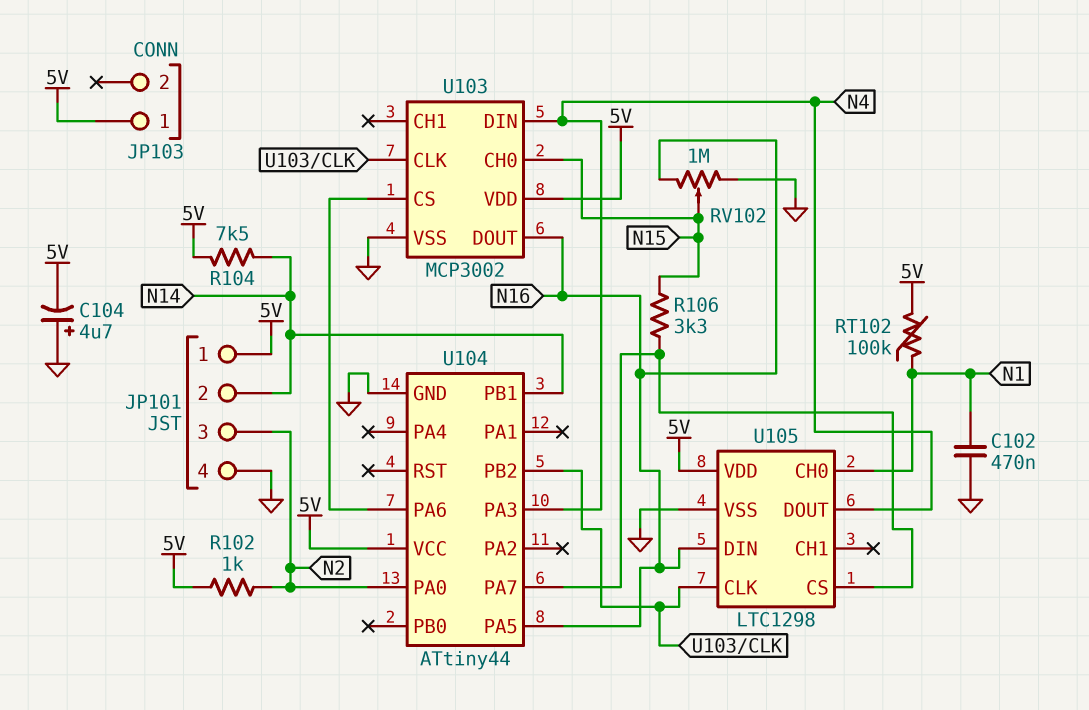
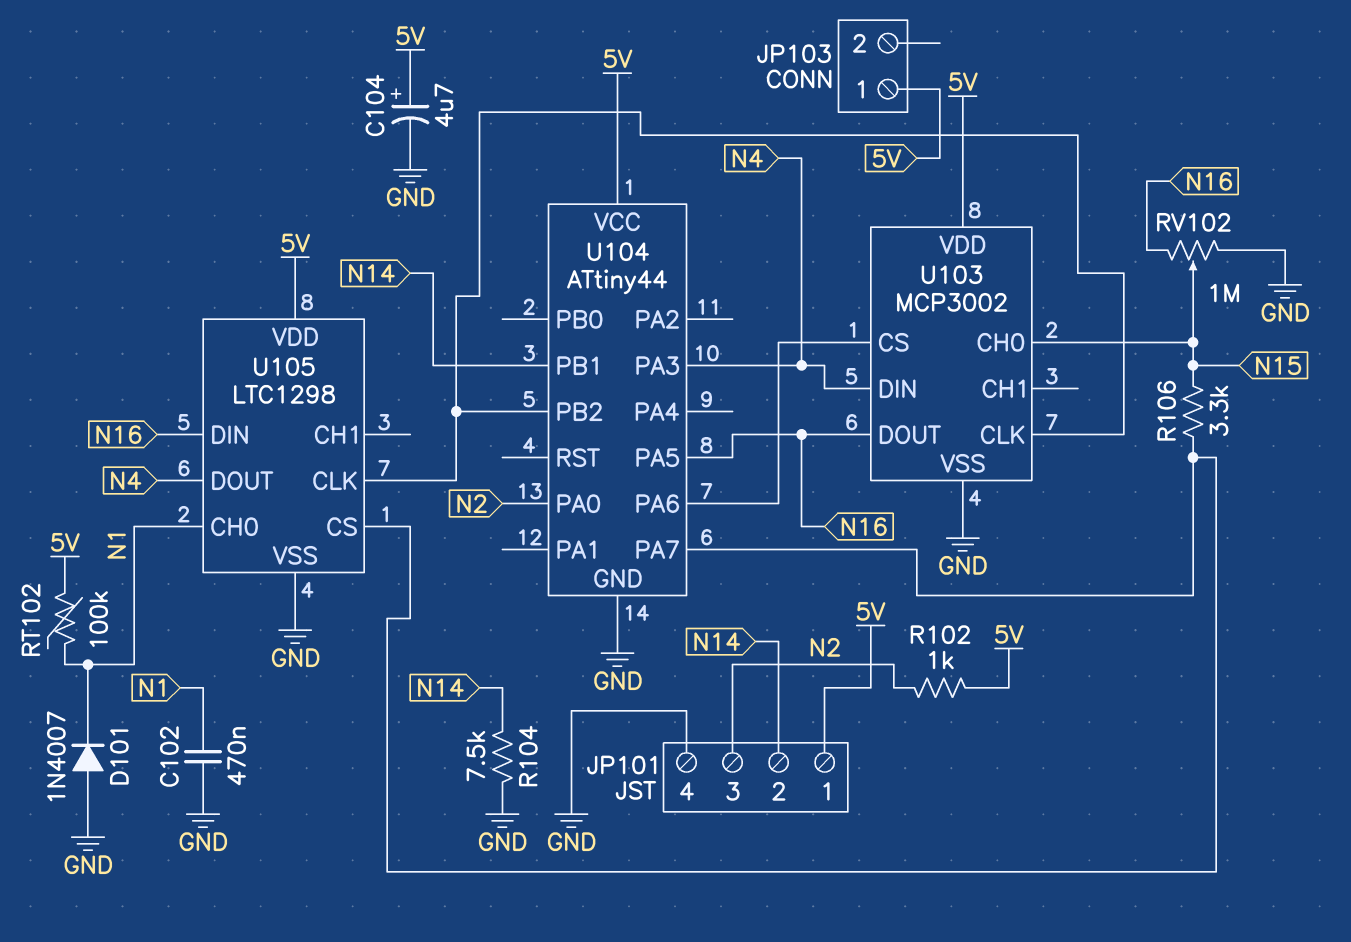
C104: 4.7uF (plus GND, minus 5V) -> 4.7uF (plus 5V, minus GND)
D101: none -> diode 1N4007 (A GND, K N1)
R104: 7.5k (5V, N14) -> 7.5k (GND, N14)

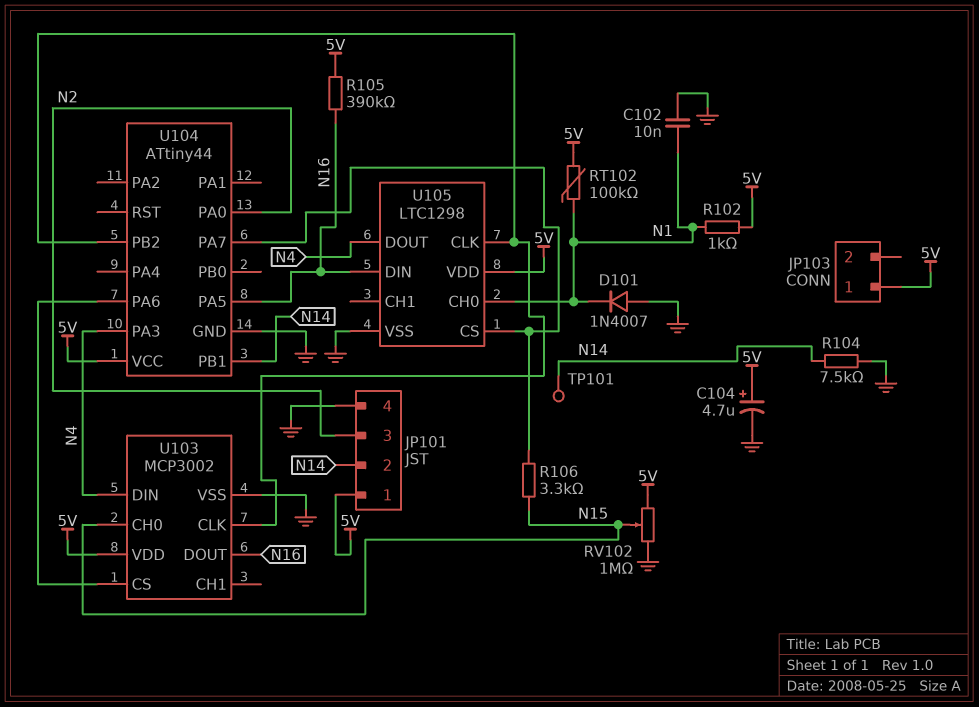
C102: 470nF (GND, N1) -> 10nF (GND, N1)
R102: 1k (5V, N2) -> 1k (5V, N1)
R105: none -> 390k (5V, N16)
RV102: 1M (GND, N16, wiper N15) -> 1M (5V, GND, wiper N15)
TP101: none -> test point (N14)

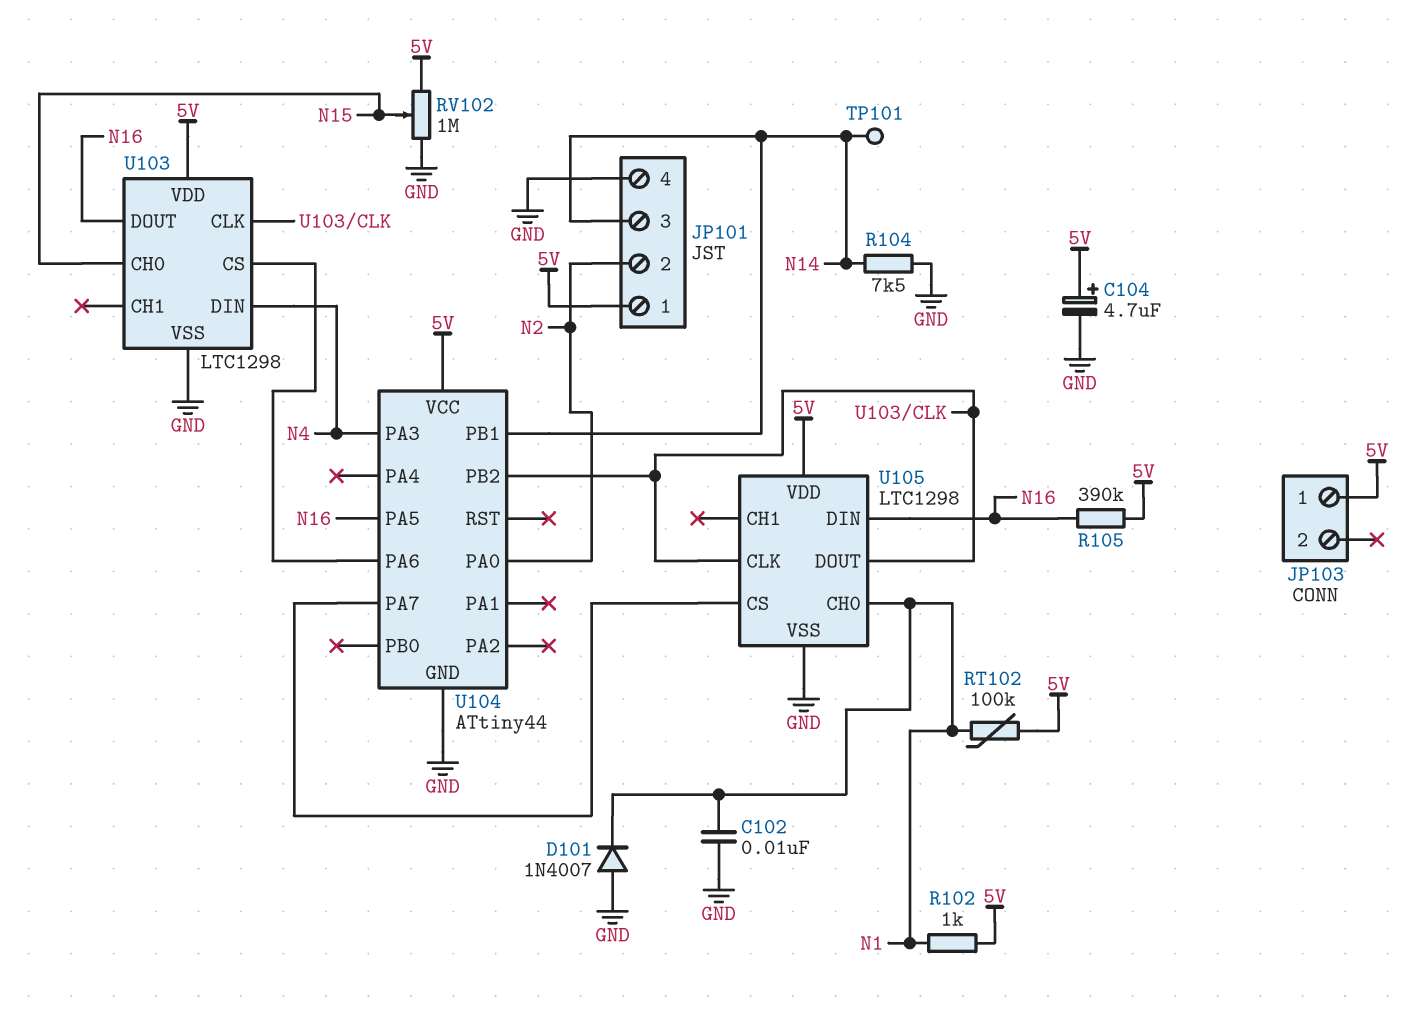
JP101 pin 2: N14 -> N2
JP101 pin 3: N2 -> N14
R106: 3.3k (N15, U104/PA7) -> none
U103: MCP3002 -> LTC1298
U105 pin DOUT: N4 -> U103/CLK

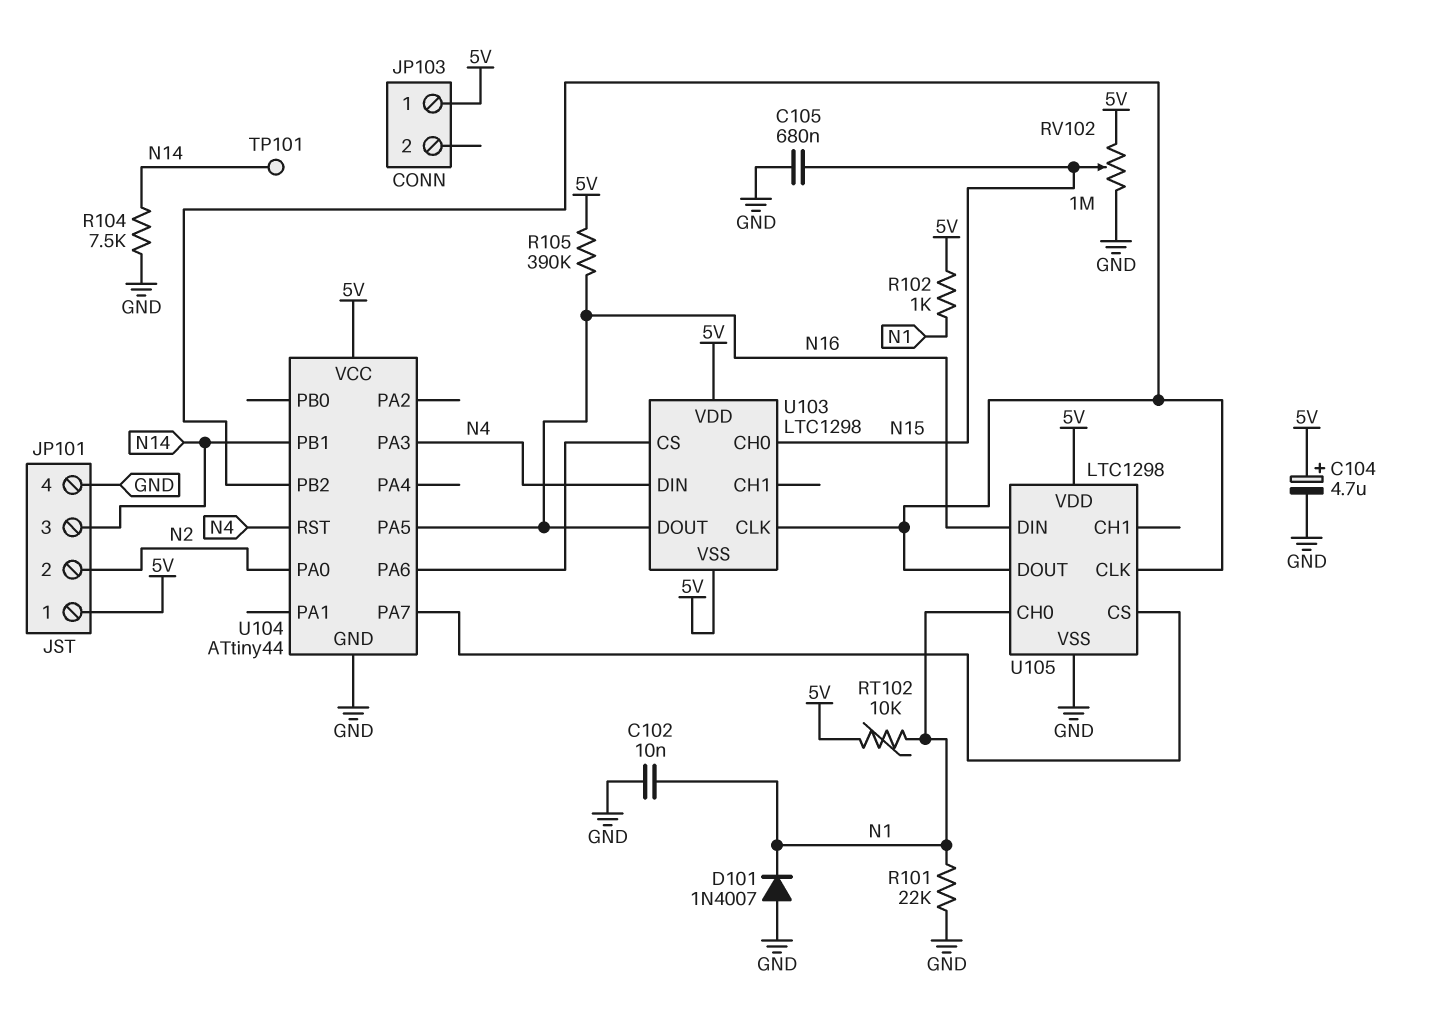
C105: none -> 680nF (GND, N15)
R101: none -> 22k (GND, N1)
RT102: 100k (5V, N1) -> 10k (5V, N1)
U103 pin VSS: GND -> 5V
U104 pin RST: none -> N4

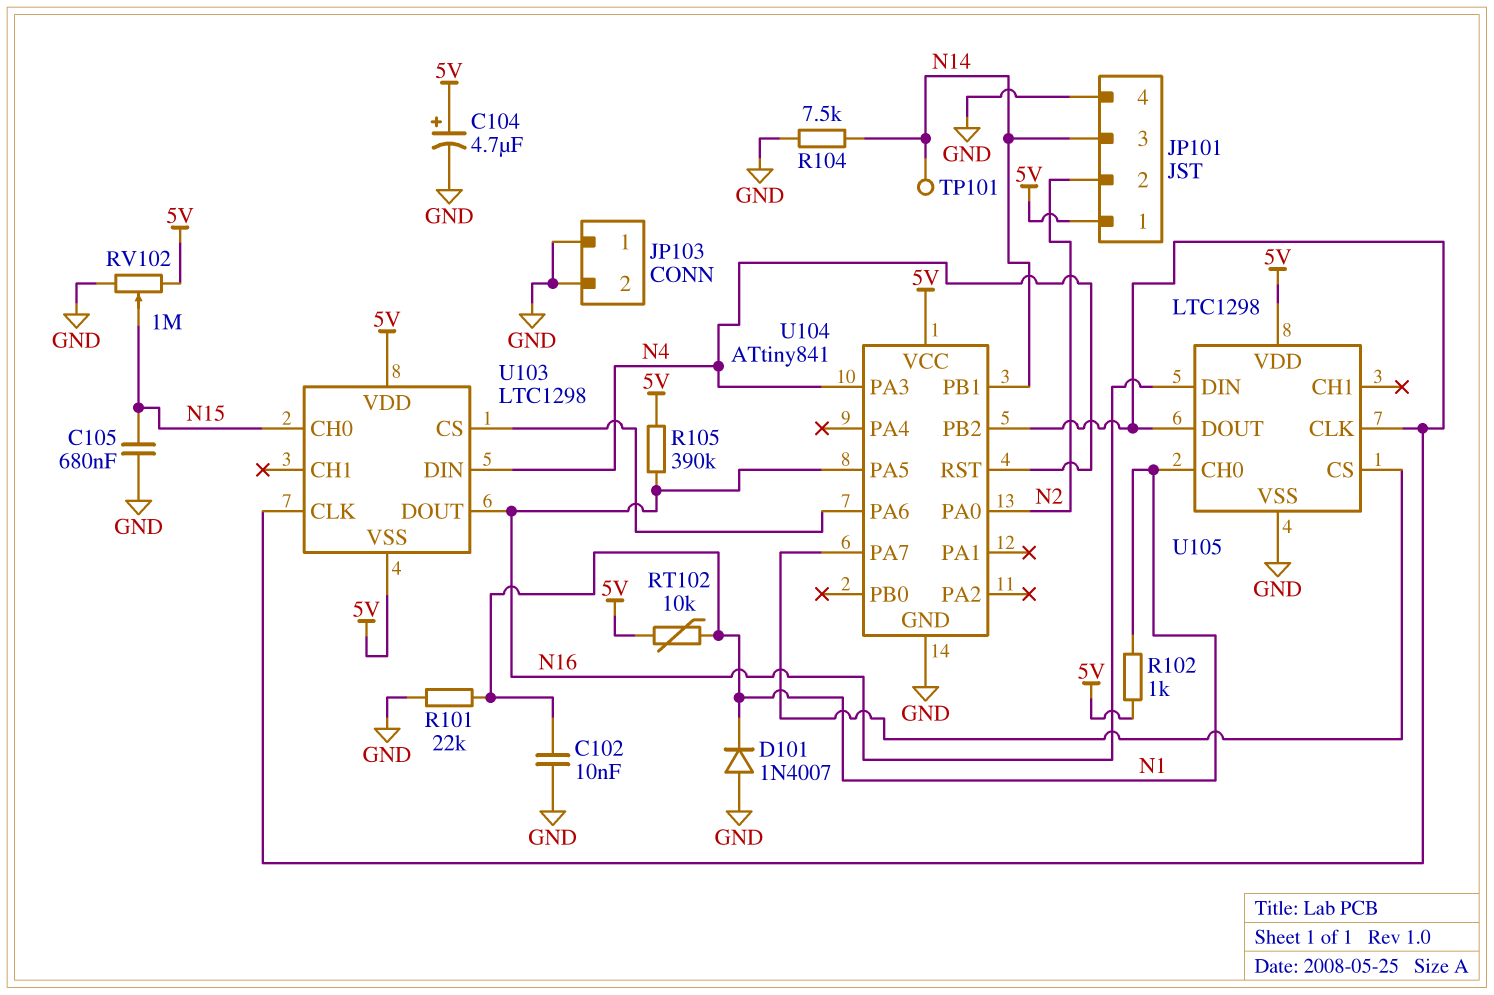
JP103 pin 1: 5V -> GND
JP103 pin 2: none -> GND
U104: ATtiny44 -> ATtiny841

